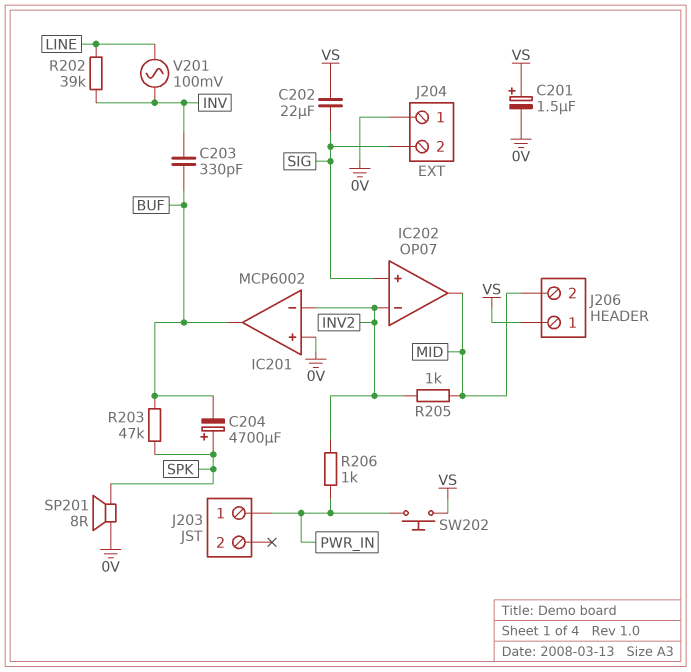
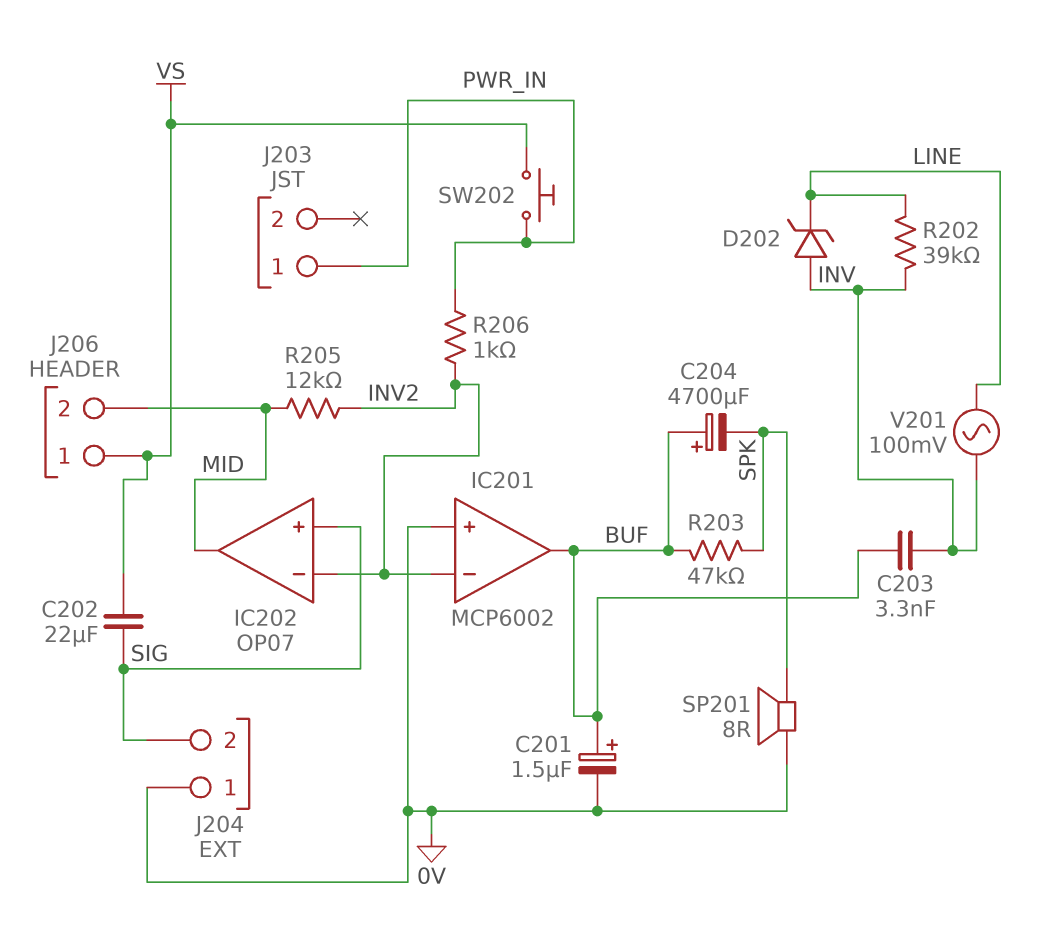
C201: 1.5uF (plus VS, minus 0V) -> 1.5uF (plus BUF, minus 0V)
C203: 330pF (BUF, INV) -> 3.3nF (BUF, INV)
C204: 4700uF (plus SPK, minus BUF) -> 4700uF (plus BUF, minus SPK)
D202: none -> zener (A INV, K LINE)
R205: 1k (INV2, MID) -> 12k (INV2, MID)

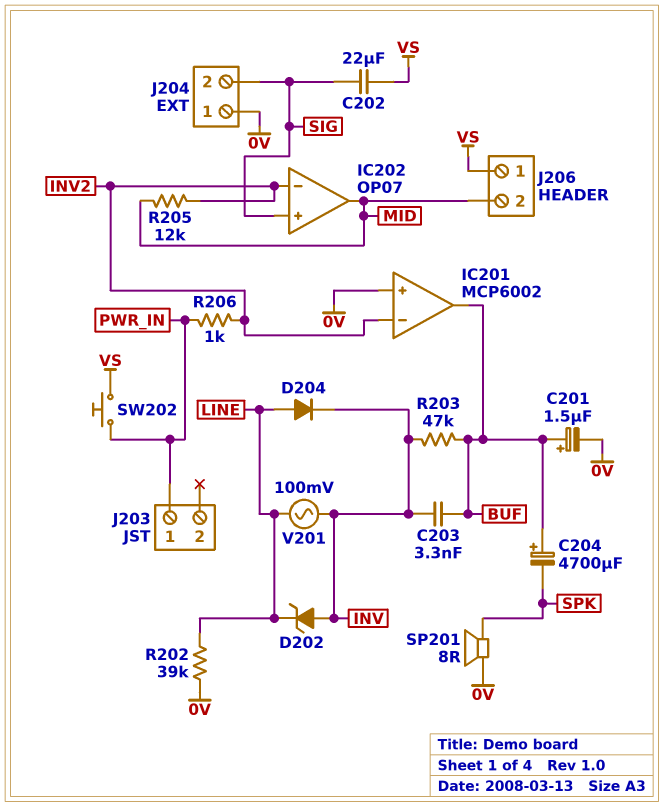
D204: none -> diode (A LINE, K INV)
R202: 39k (INV, LINE) -> 39k (0V, LINE)
R203: 47k (BUF, SPK) -> 47k (BUF, INV)

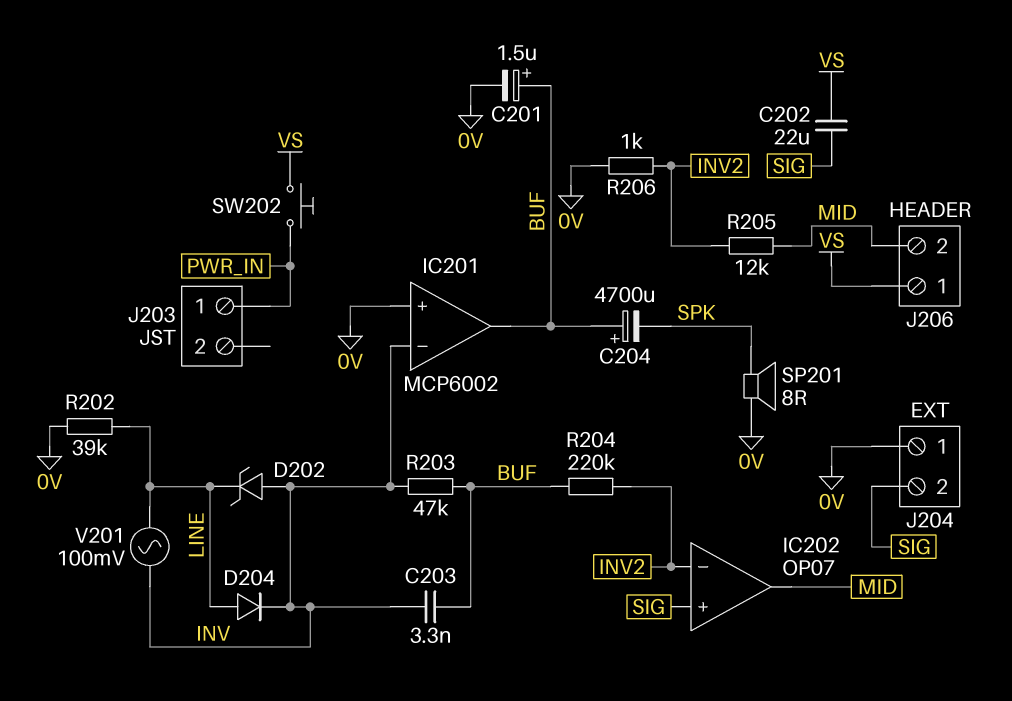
IC201 pin in-: INV2 -> INV
R204: none -> 220k (BUF, INV2)
R206: 1k (INV2, PWR_IN) -> 1k (0V, INV2)

